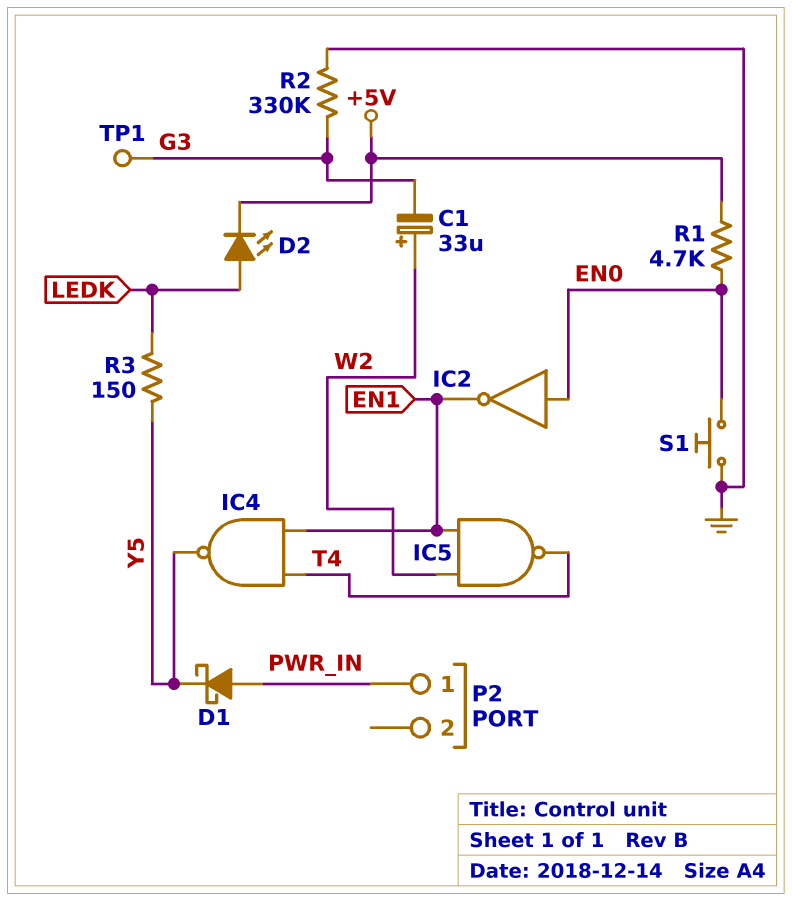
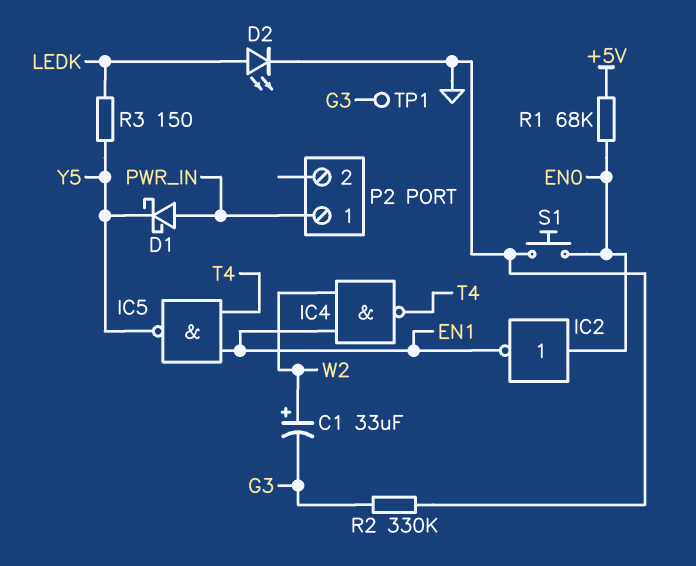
D2: LED (A LEDK, K +5V) -> LED (A LEDK, K GND)
IC4: NAND (in EN1, in T4, out Y5) -> NAND (in EN1, in W2, out T4)
IC5: NAND (in EN1, in W2, out T4) -> NAND (in EN1, in T4, out Y5)
R1: 4.7k (+5V, EN0) -> 68k (+5V, EN0)

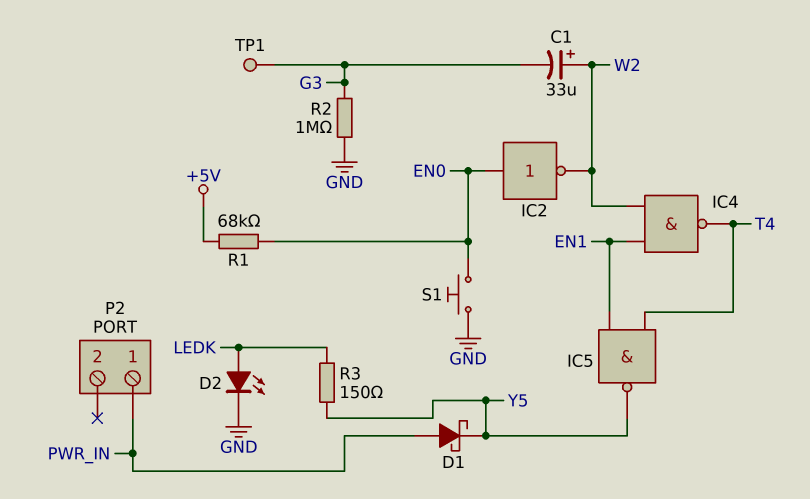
IC2: NOT (in EN0, out EN1) -> NOT (in EN0, out W2)
R2: 330k (G3, GND) -> 1M (G3, GND)

